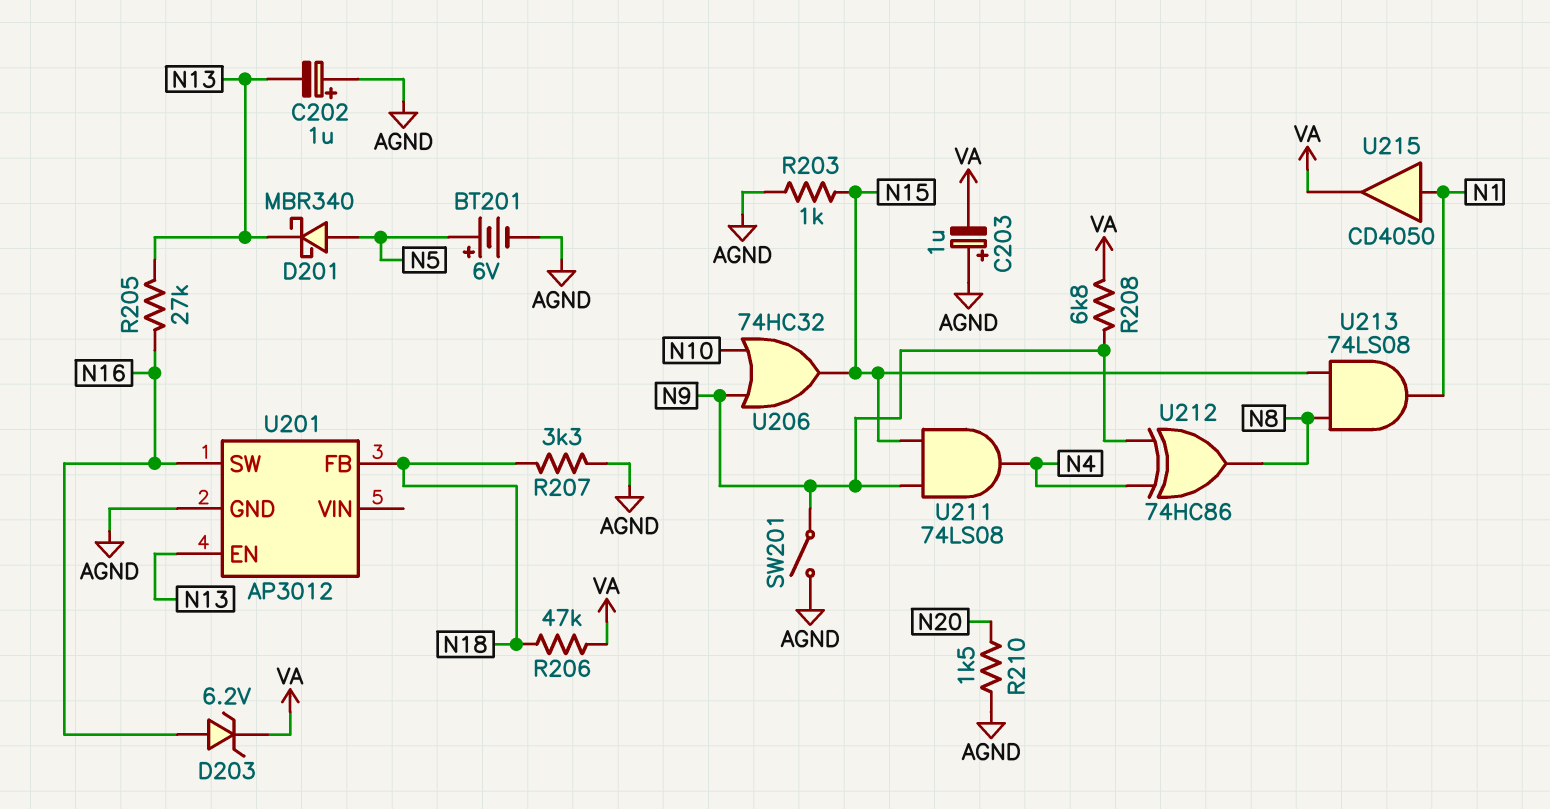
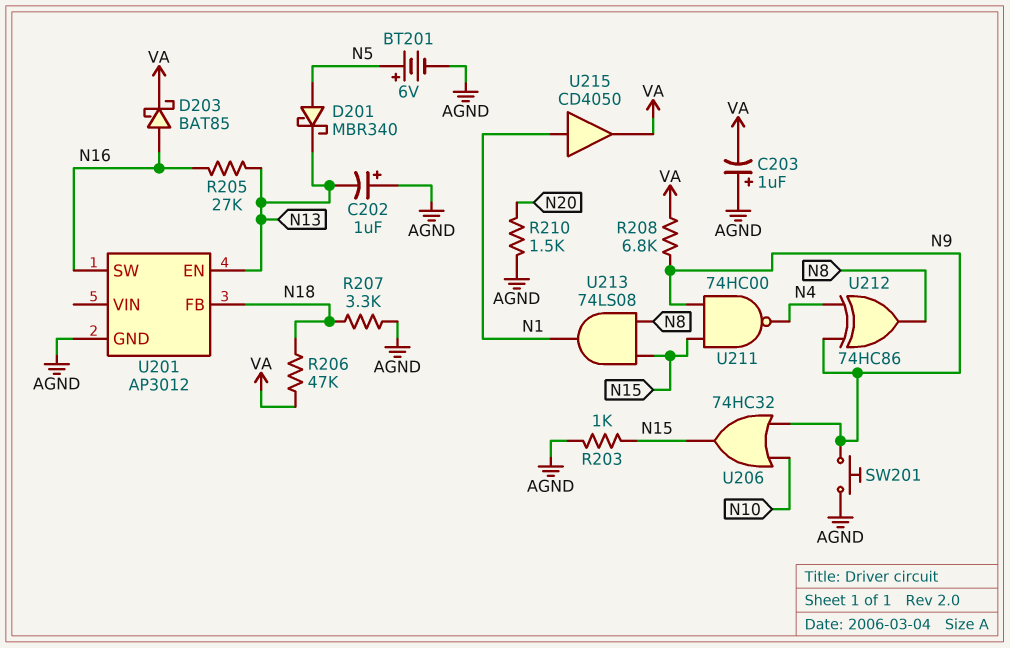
D203: zener 6.2V (A N16, K VA) -> schottky BAT85 (A N16, K VA)
SW201: switch (AGND, N9) -> button (AGND, N9)
U211: AND 74LS08 (in N9, in N15, out N4) -> NAND 74HC00 (in N9, in N15, out N4)

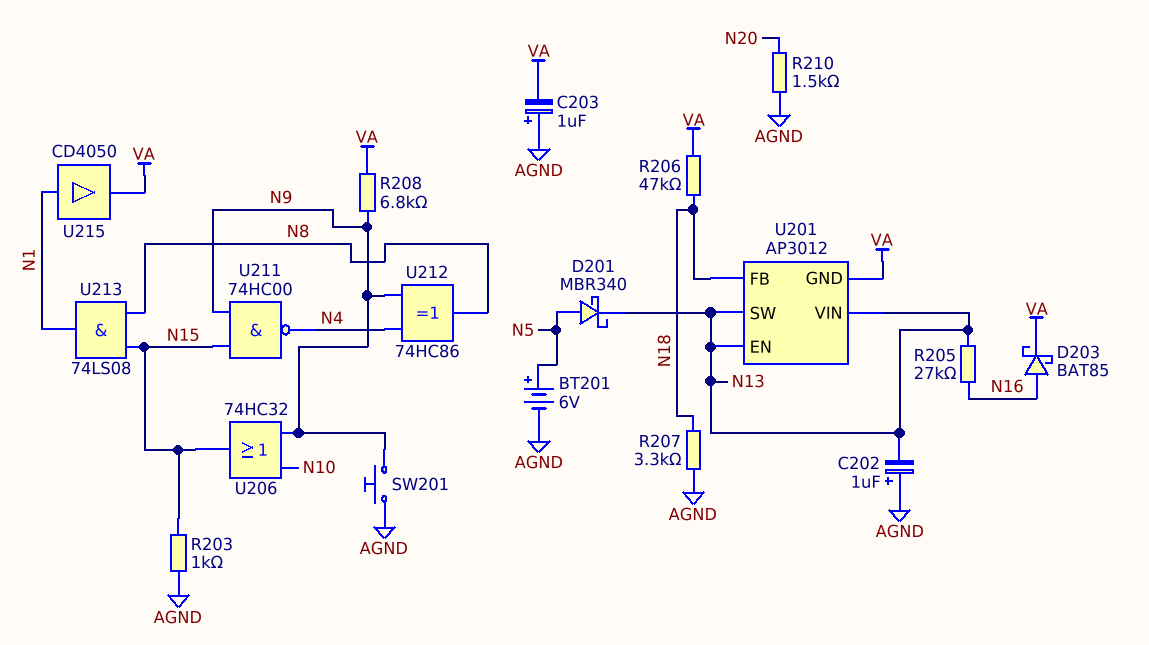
U201 pin GND: AGND -> VA
U201 pin SW: N16 -> N13
U201 pin VIN: none -> N13

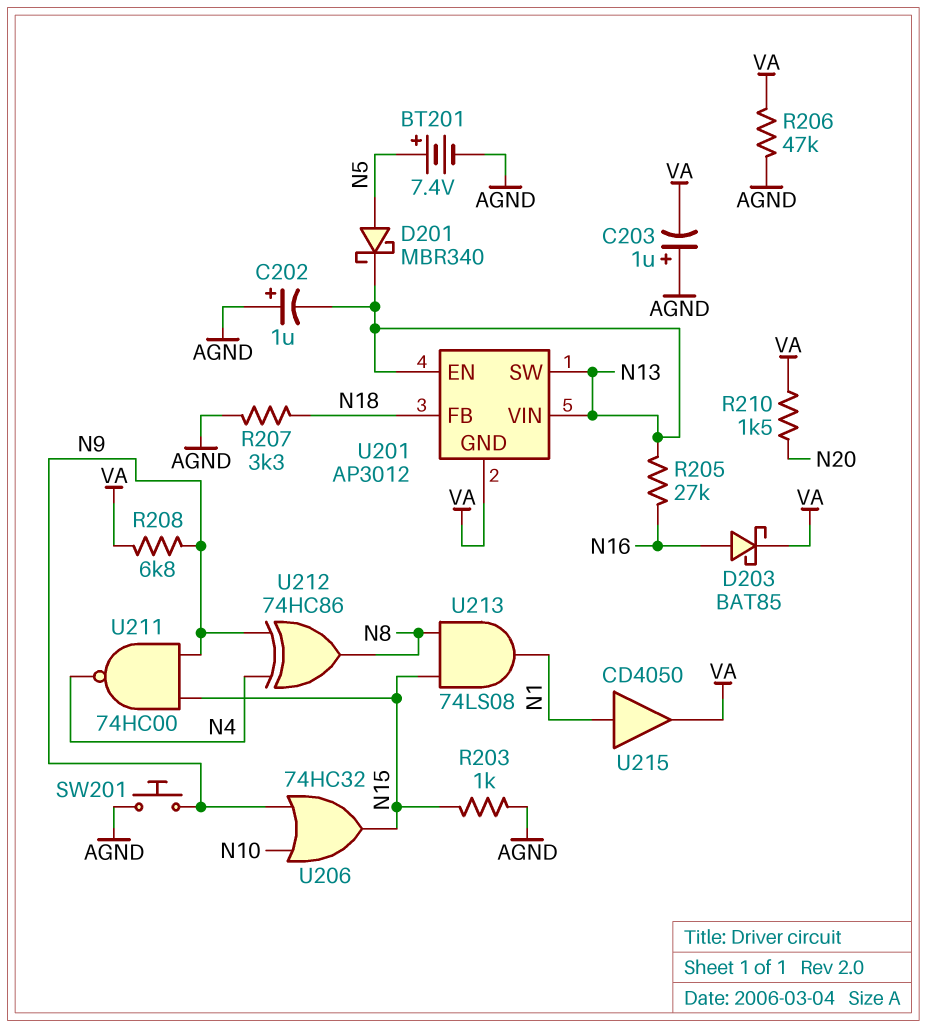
BT201: 6V (plus N5, minus AGND) -> 7.4V (plus N5, minus AGND)
R206: 47k (N18, VA) -> 47k (AGND, VA)
R210: 1.5k (AGND, N20) -> 1.5k (N20, VA)

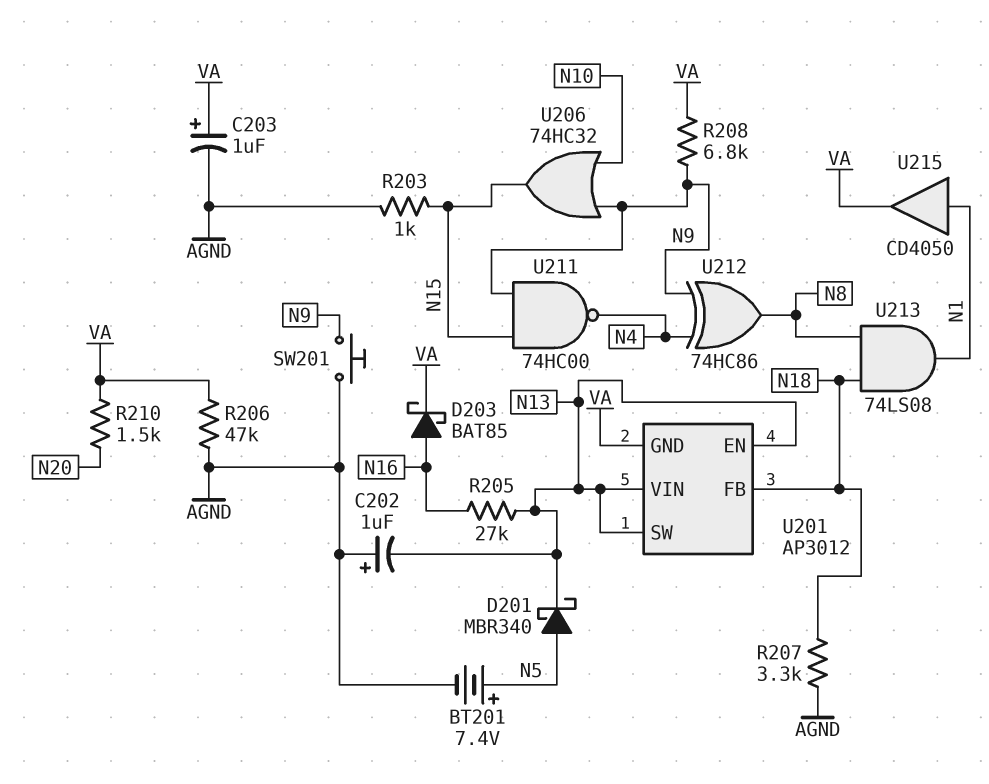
C203: 1uF (plus AGND, minus VA) -> 1uF (plus VA, minus AGND)
U213: AND 74LS08 (in N8, in N15, out N1) -> AND 74LS08 (in N8, in N18, out N1)

